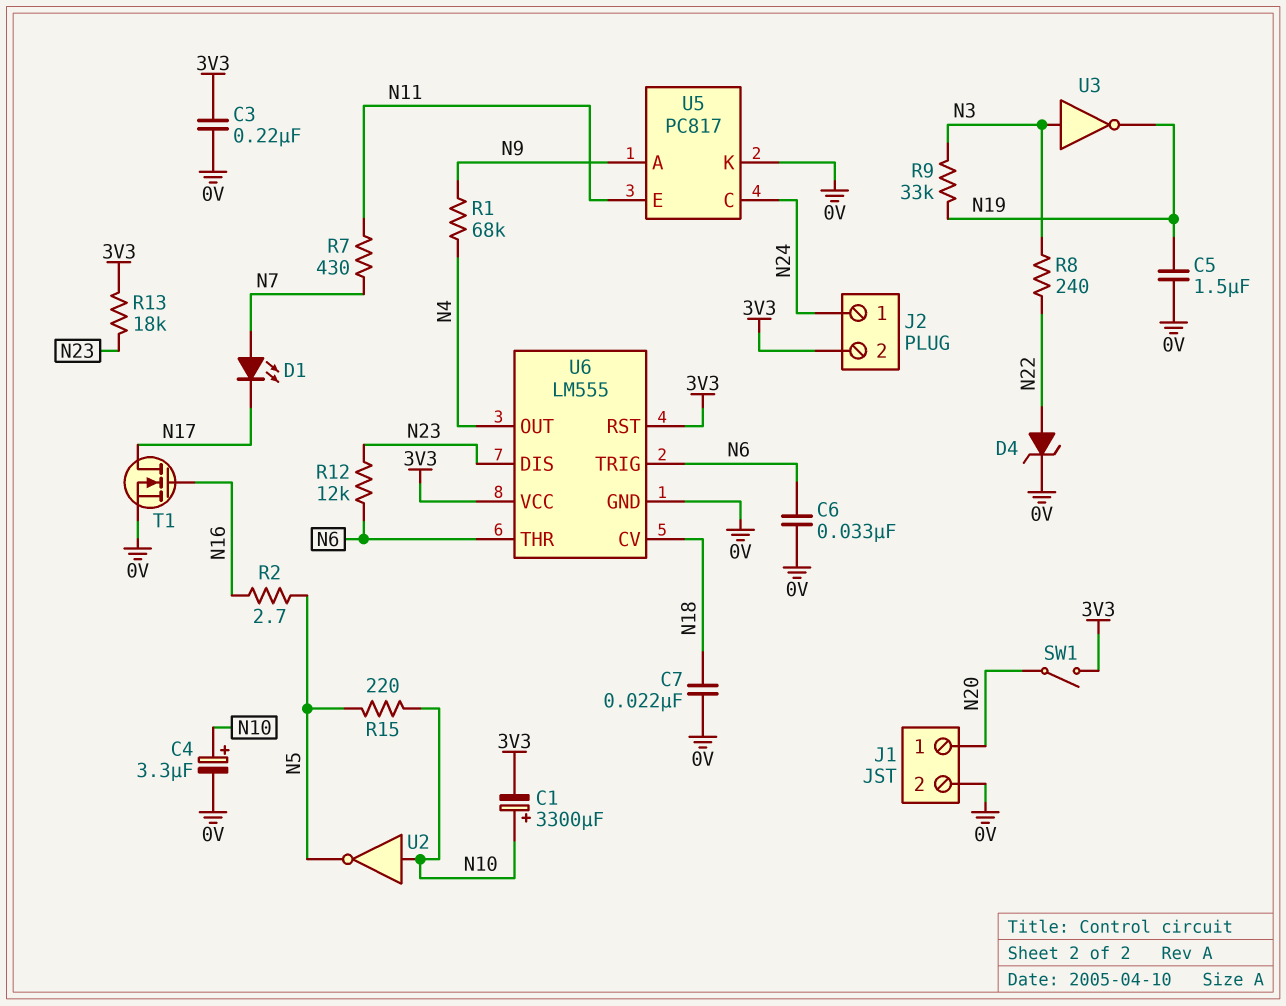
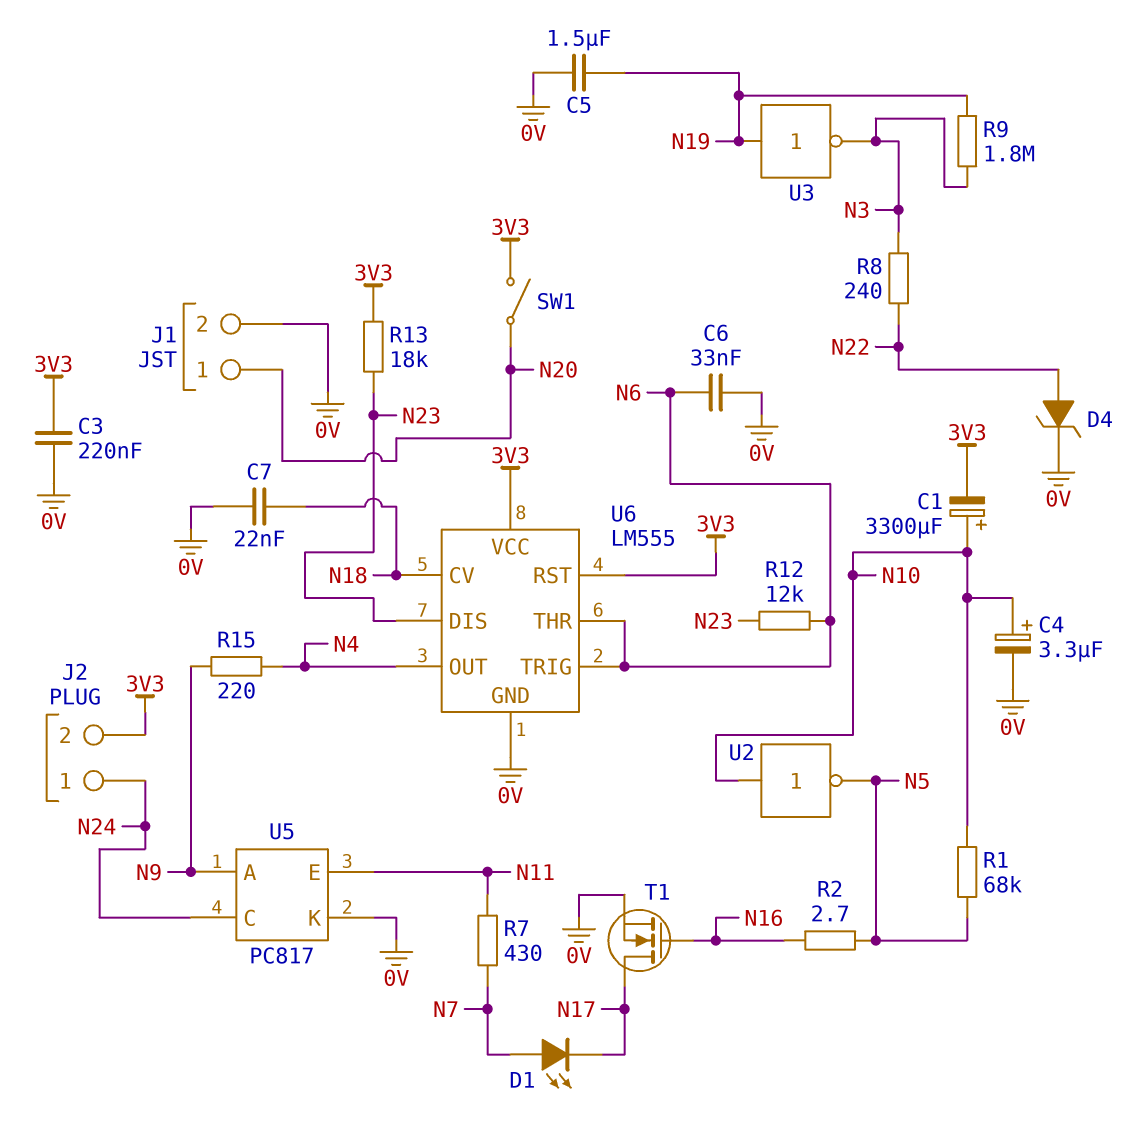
R1: 68k (N4, N9) -> 68k (N5, N10)
R9: 33k (N3, N19) -> 1.8M (N3, N19)
R15: 220 (N5, N10) -> 220 (N4, N9)
U3: NOT (in N3, out N19) -> NOT (in N19, out N3)

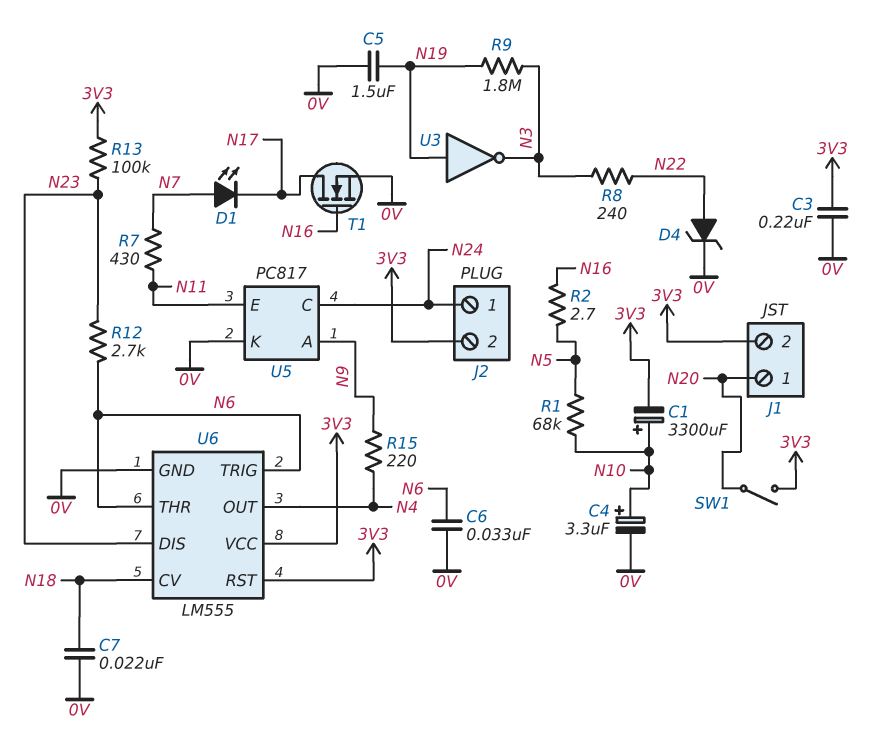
J1 pin 2: 0V -> 3V3
R12: 12k (N6, N23) -> 2.7k (N6, N23)
R13: 18k (3V3, N23) -> 100k (3V3, N23)
U2: NOT (in N10, out N5) -> none

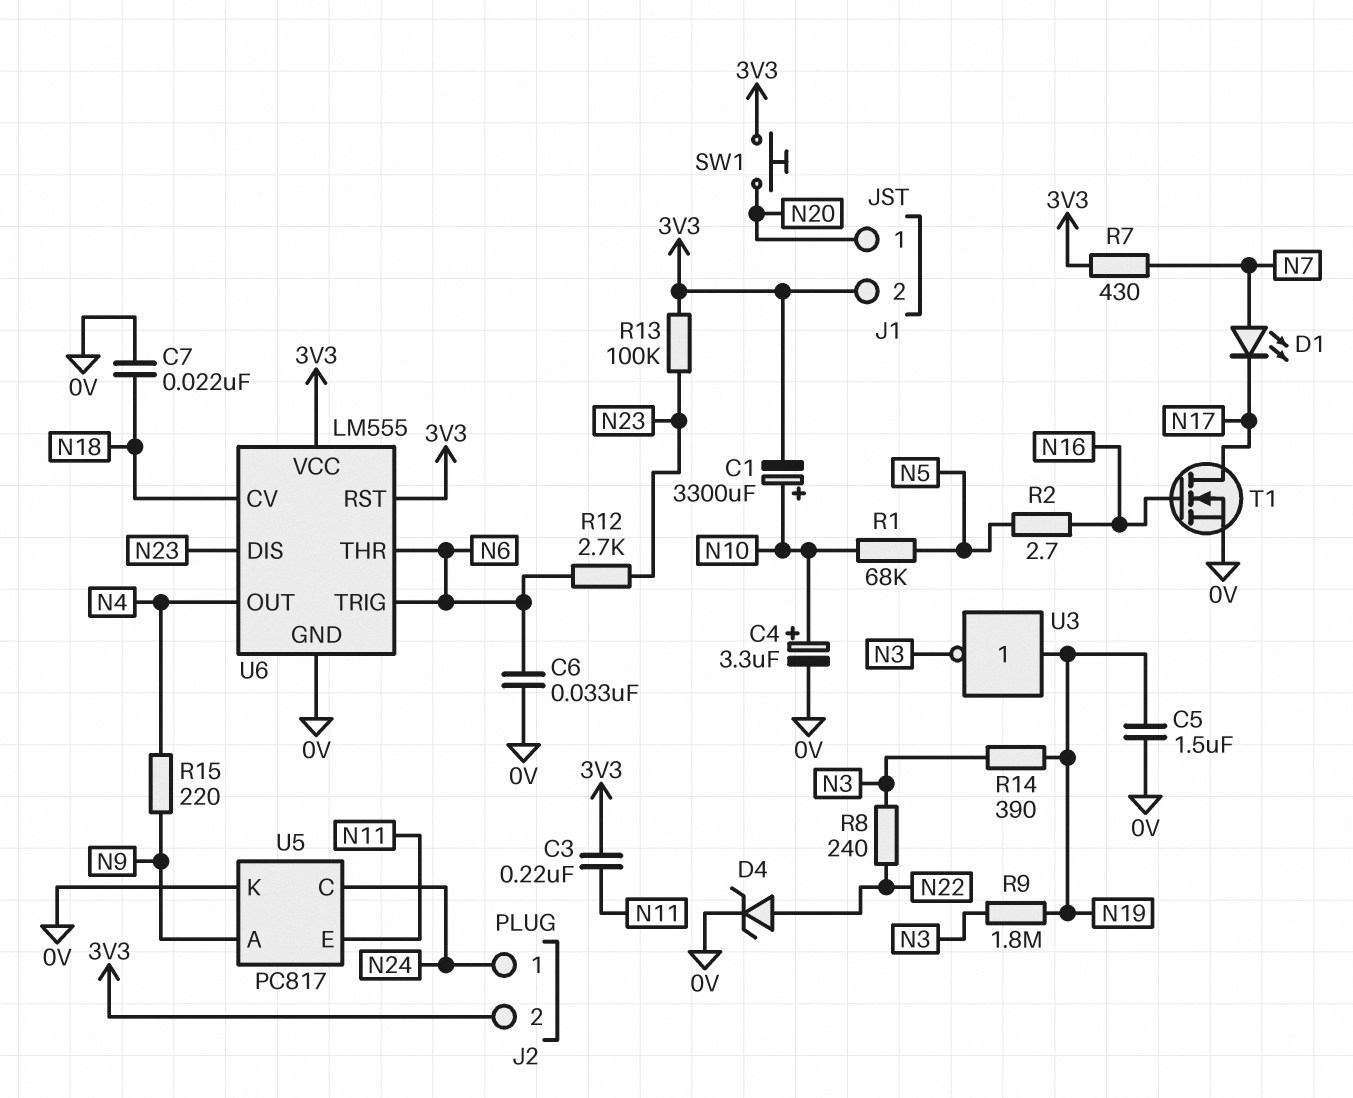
C3: 220nF (0V, 3V3) -> 220nF (3V3, N11)
R7: 430 (N7, N11) -> 430 (3V3, N7)
R14: none -> 390 (N3, N19)
SW1: switch (3V3, N20) -> button (3V3, N20)

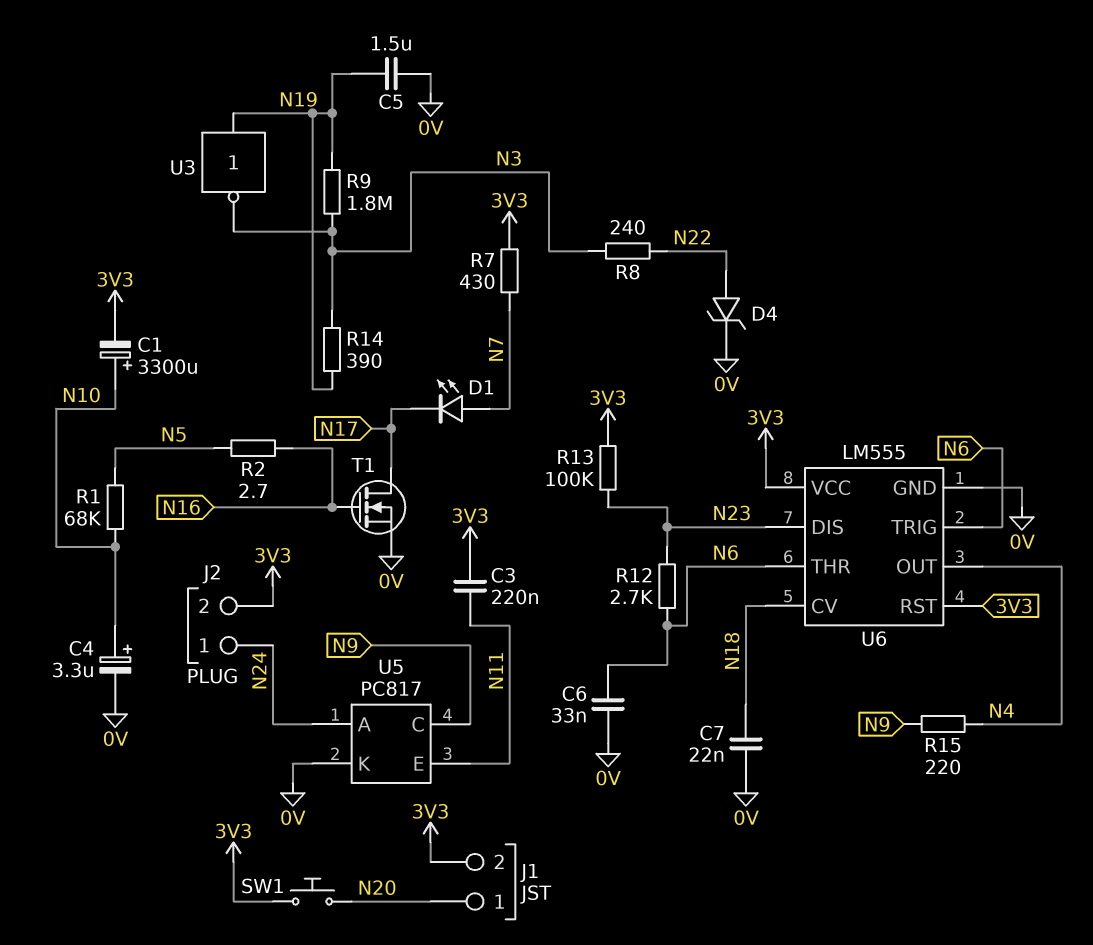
U5 pin A: N9 -> N24
U5 pin C: N24 -> N9

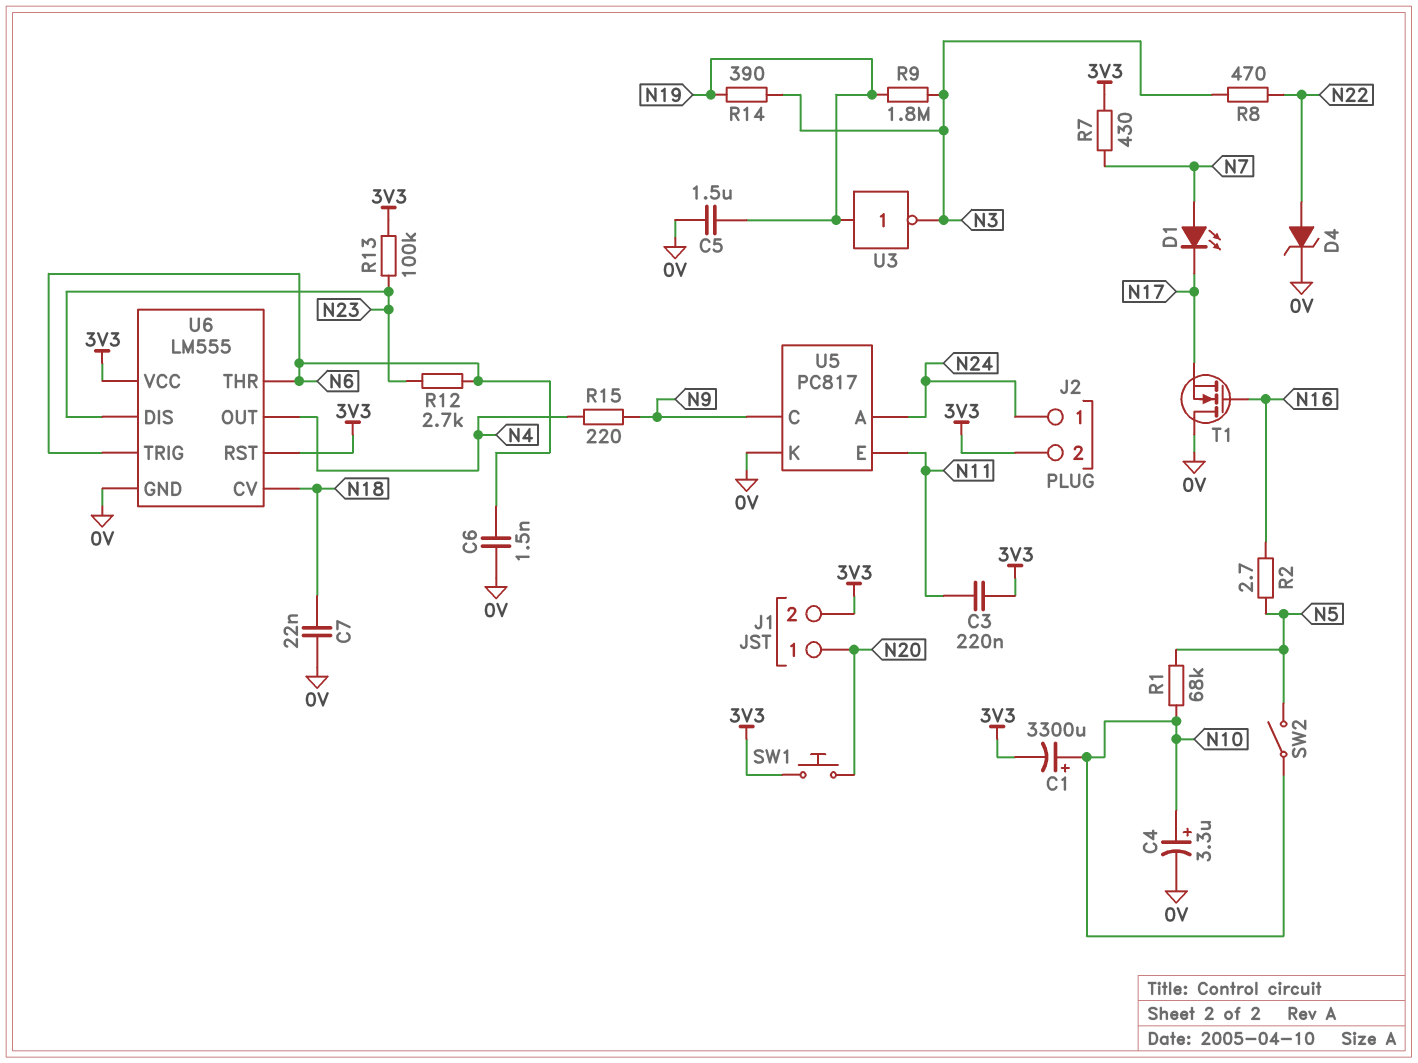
C6: 33nF (0V, N6) -> 1.5nF (0V, N6)
R8: 240 (N3, N22) -> 470 (N3, N22)
SW2: none -> switch (N5, N10)
T1: NMOS (G N16, D N17, S 0V) -> NMOS (G N16, D 0V, S N17)

